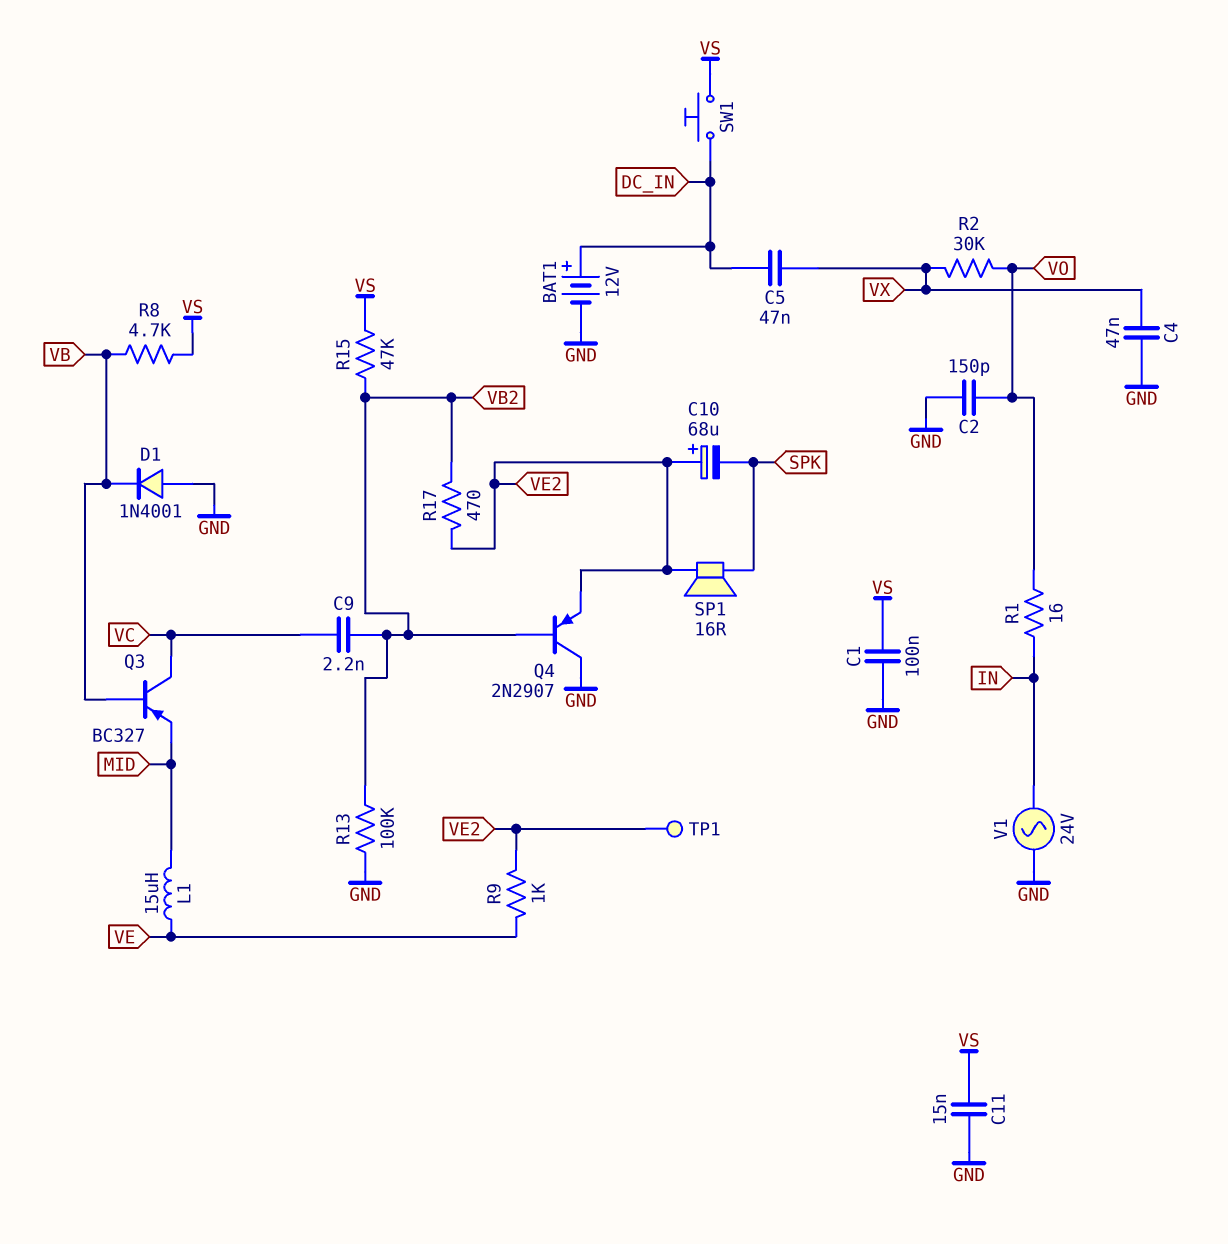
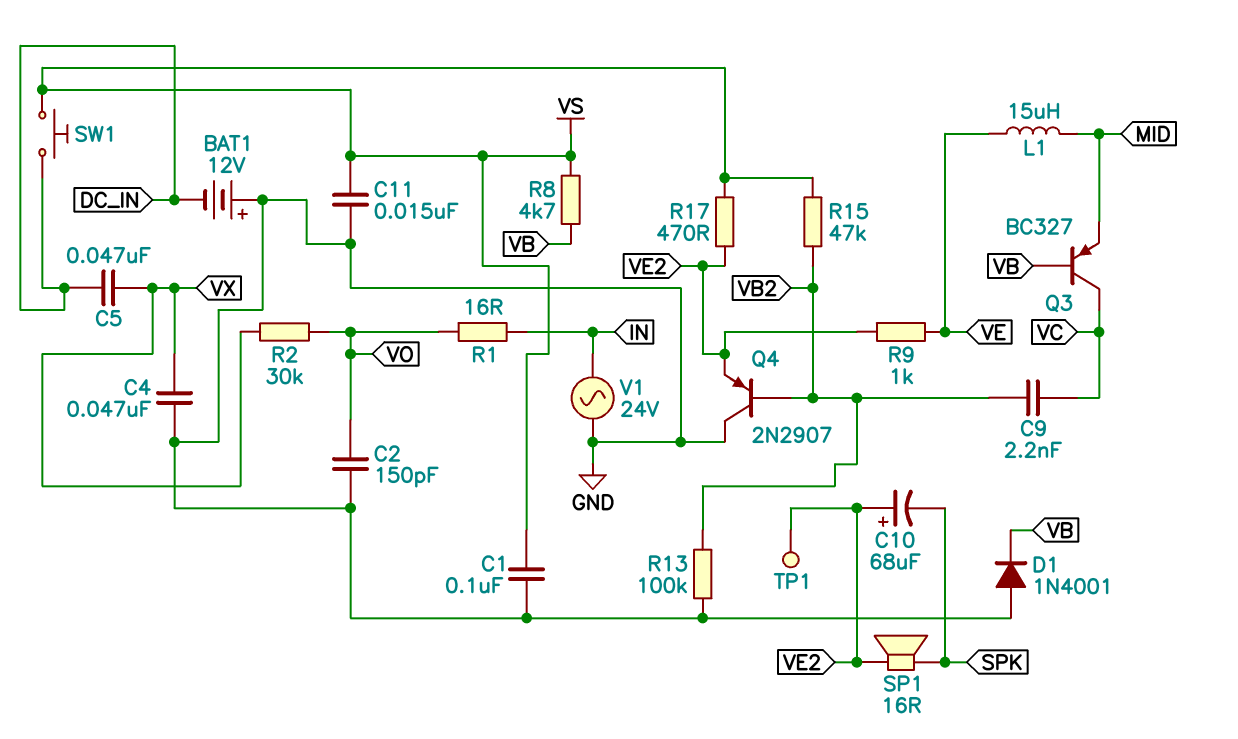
BAT1: 12V (plus DC_IN, minus GND) -> 12V (plus GND, minus DC_IN)
R17: 470 (VB2, VE2) -> 470 (VE2, VS)

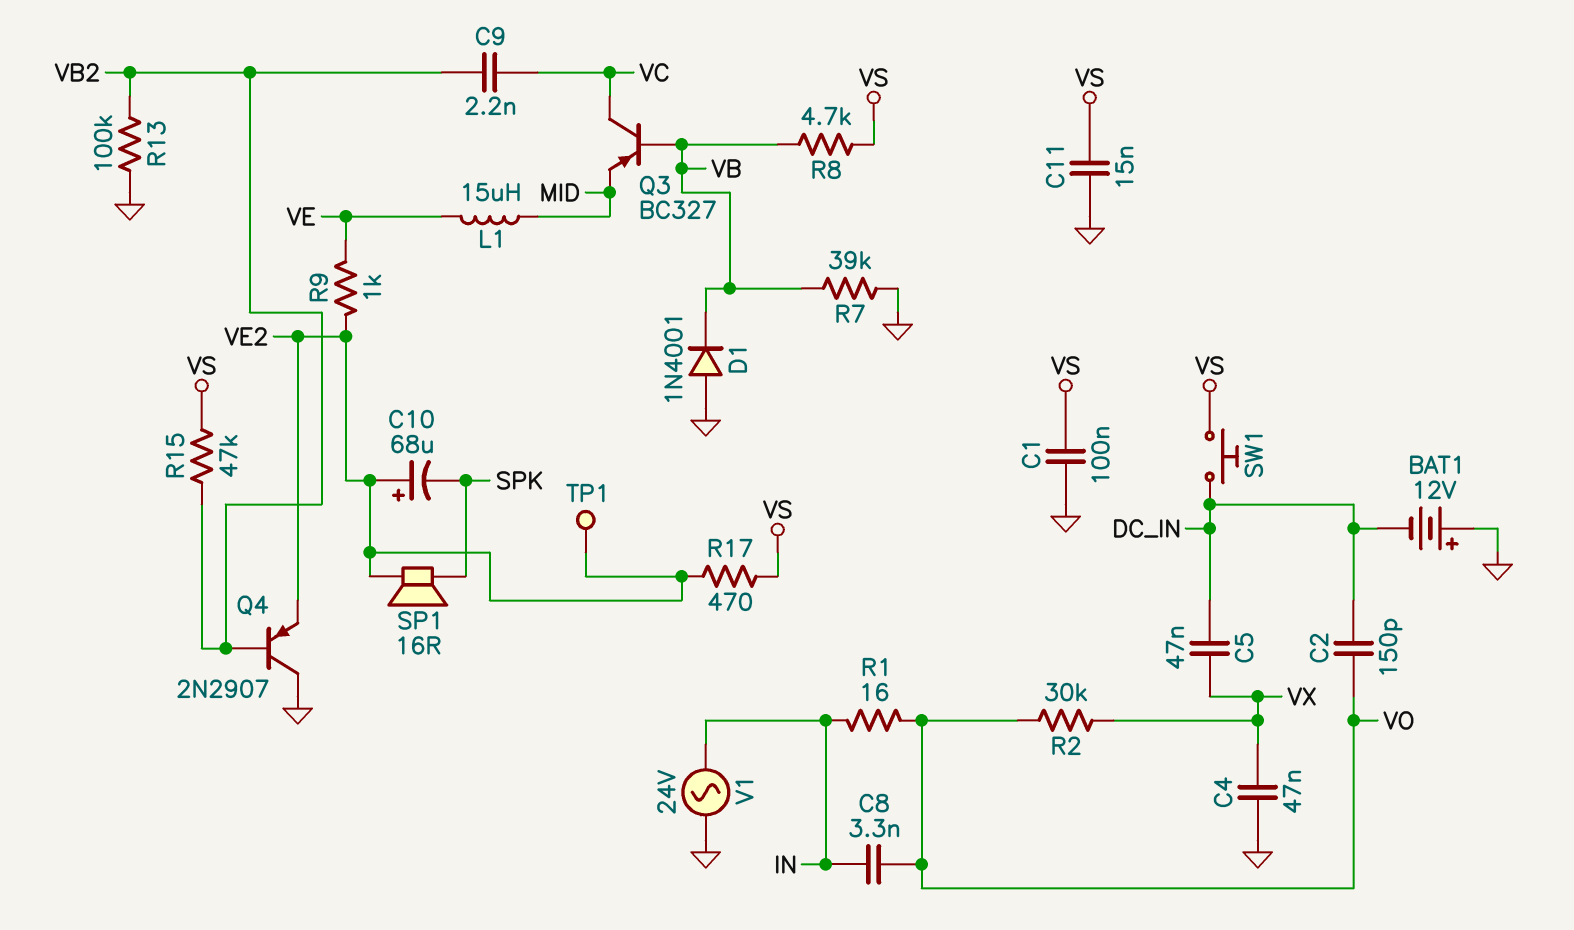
C2: 150pF (GND, VO) -> 150pF (DC_IN, VO)
C8: none -> 3.3nF (IN, VO)
R7: none -> 39k (GND, VB)

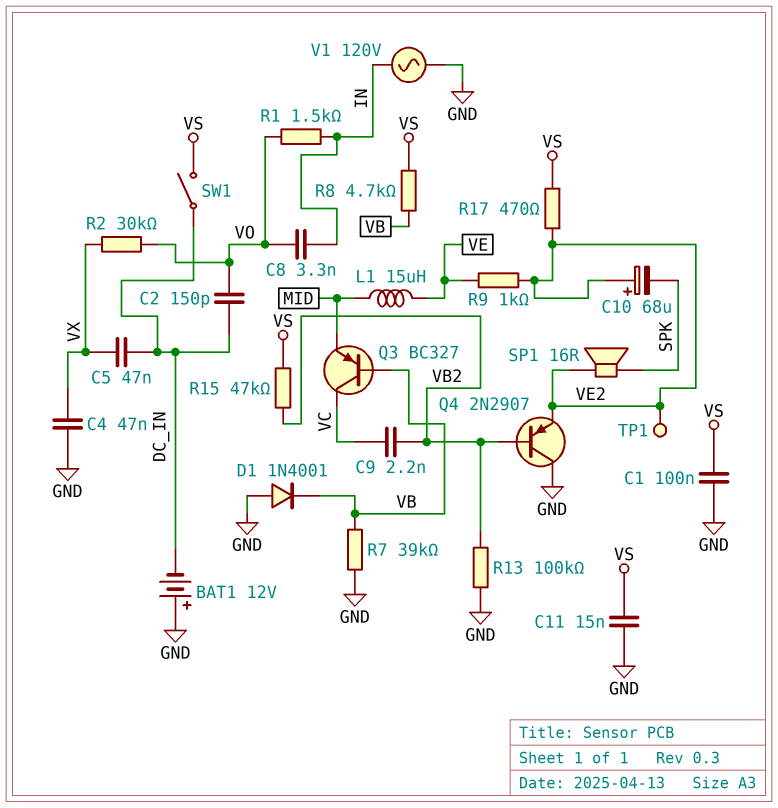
R1: 16 (IN, VO) -> 1.5k (IN, VO)
SW1: button (DC_IN, VS) -> switch (DC_IN, VS)
V1: AC 24V (GND, IN) -> AC 120V (GND, IN)

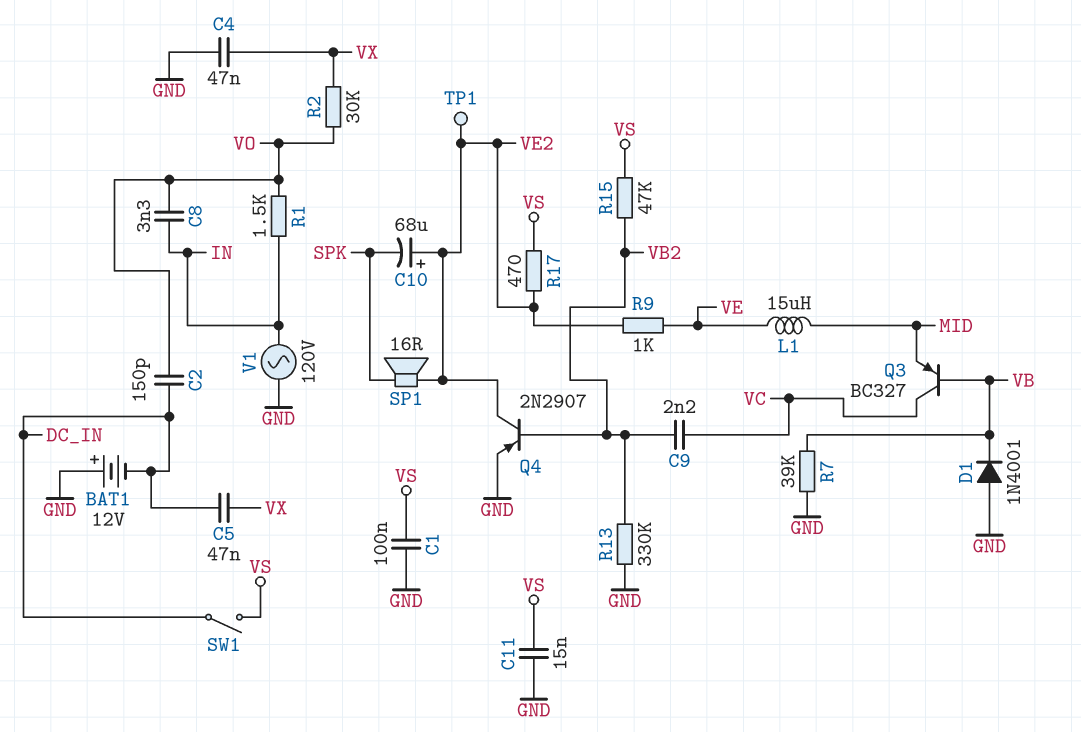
Q4: PNP 2N2907 (B VB2, C GND, E VE2) -> PNP 2N2907 (B VB2, C VE2, E GND)
R8: 4.7k (VB, VS) -> none
R13: 100k (GND, VB2) -> 330k (GND, VB2)

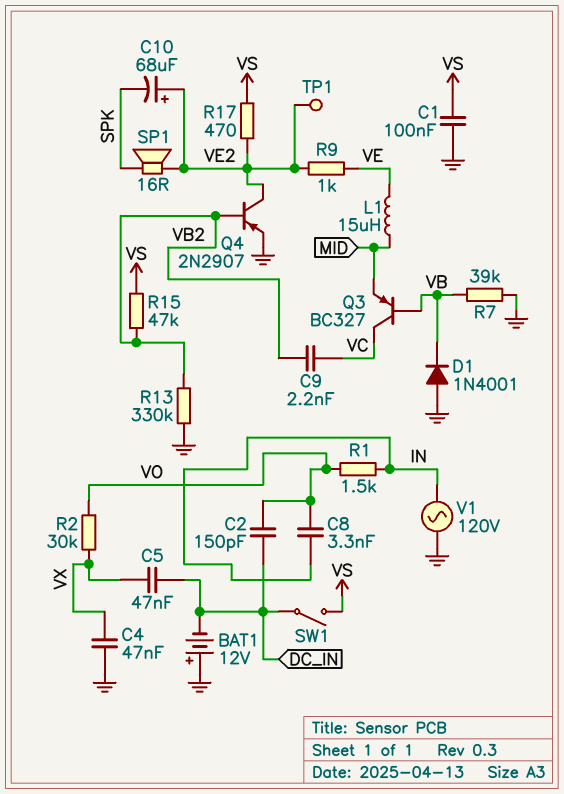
C11: 15nF (GND, VS) -> none

